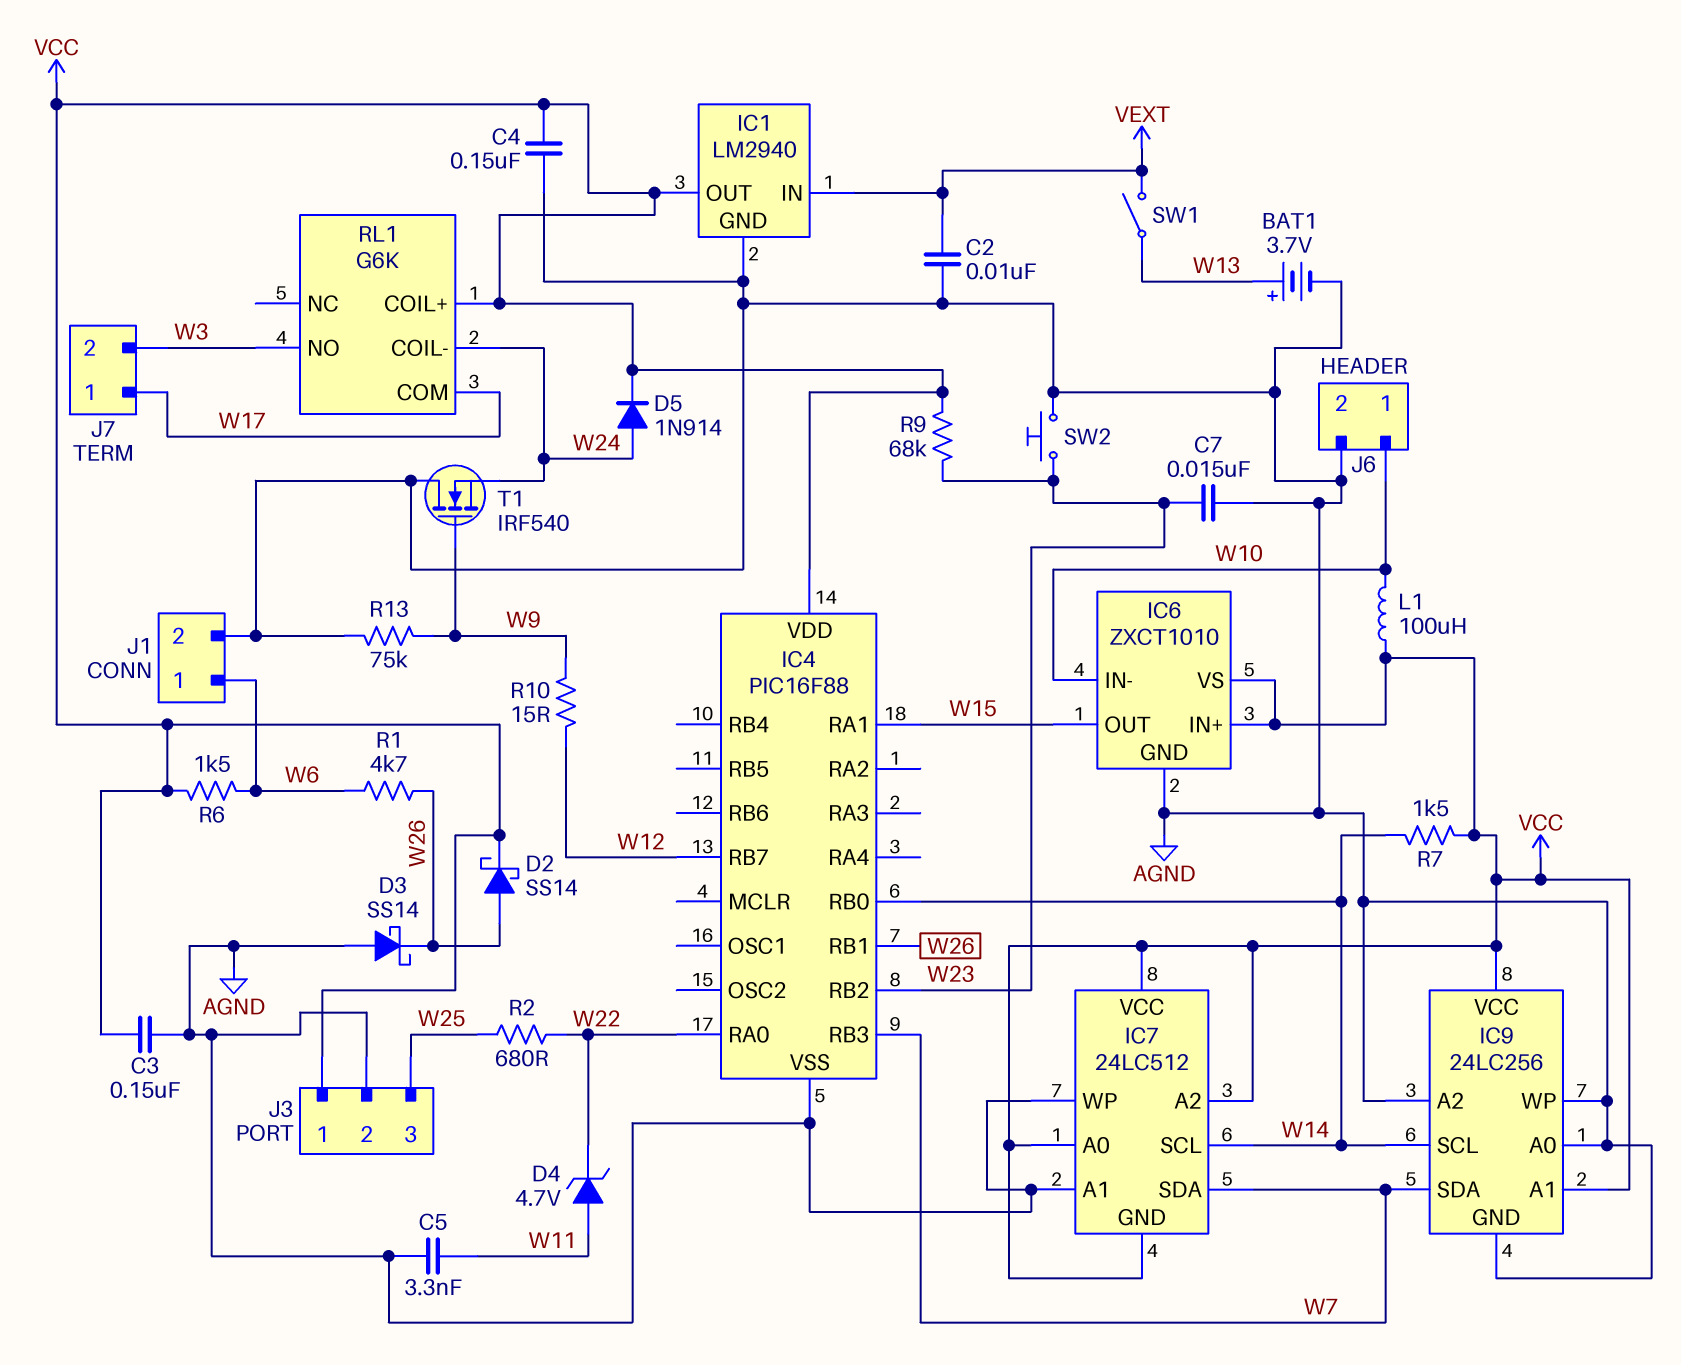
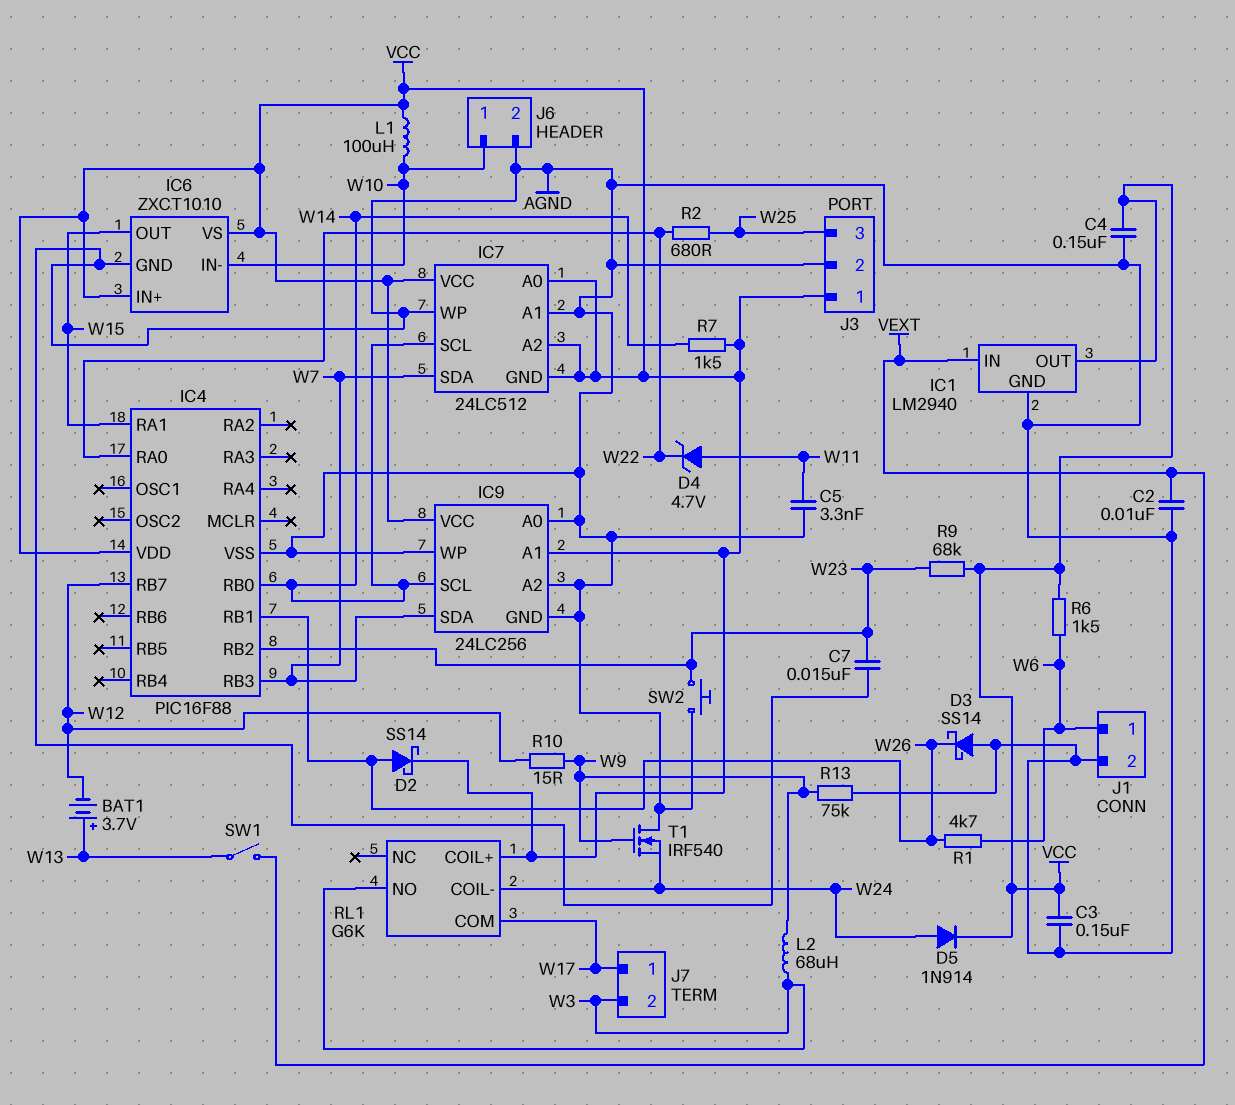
BAT1: 3.7V (plus W13, minus AGND) -> 3.7V (plus W13, minus W12)
L2: none -> 68uH (W3, W9)

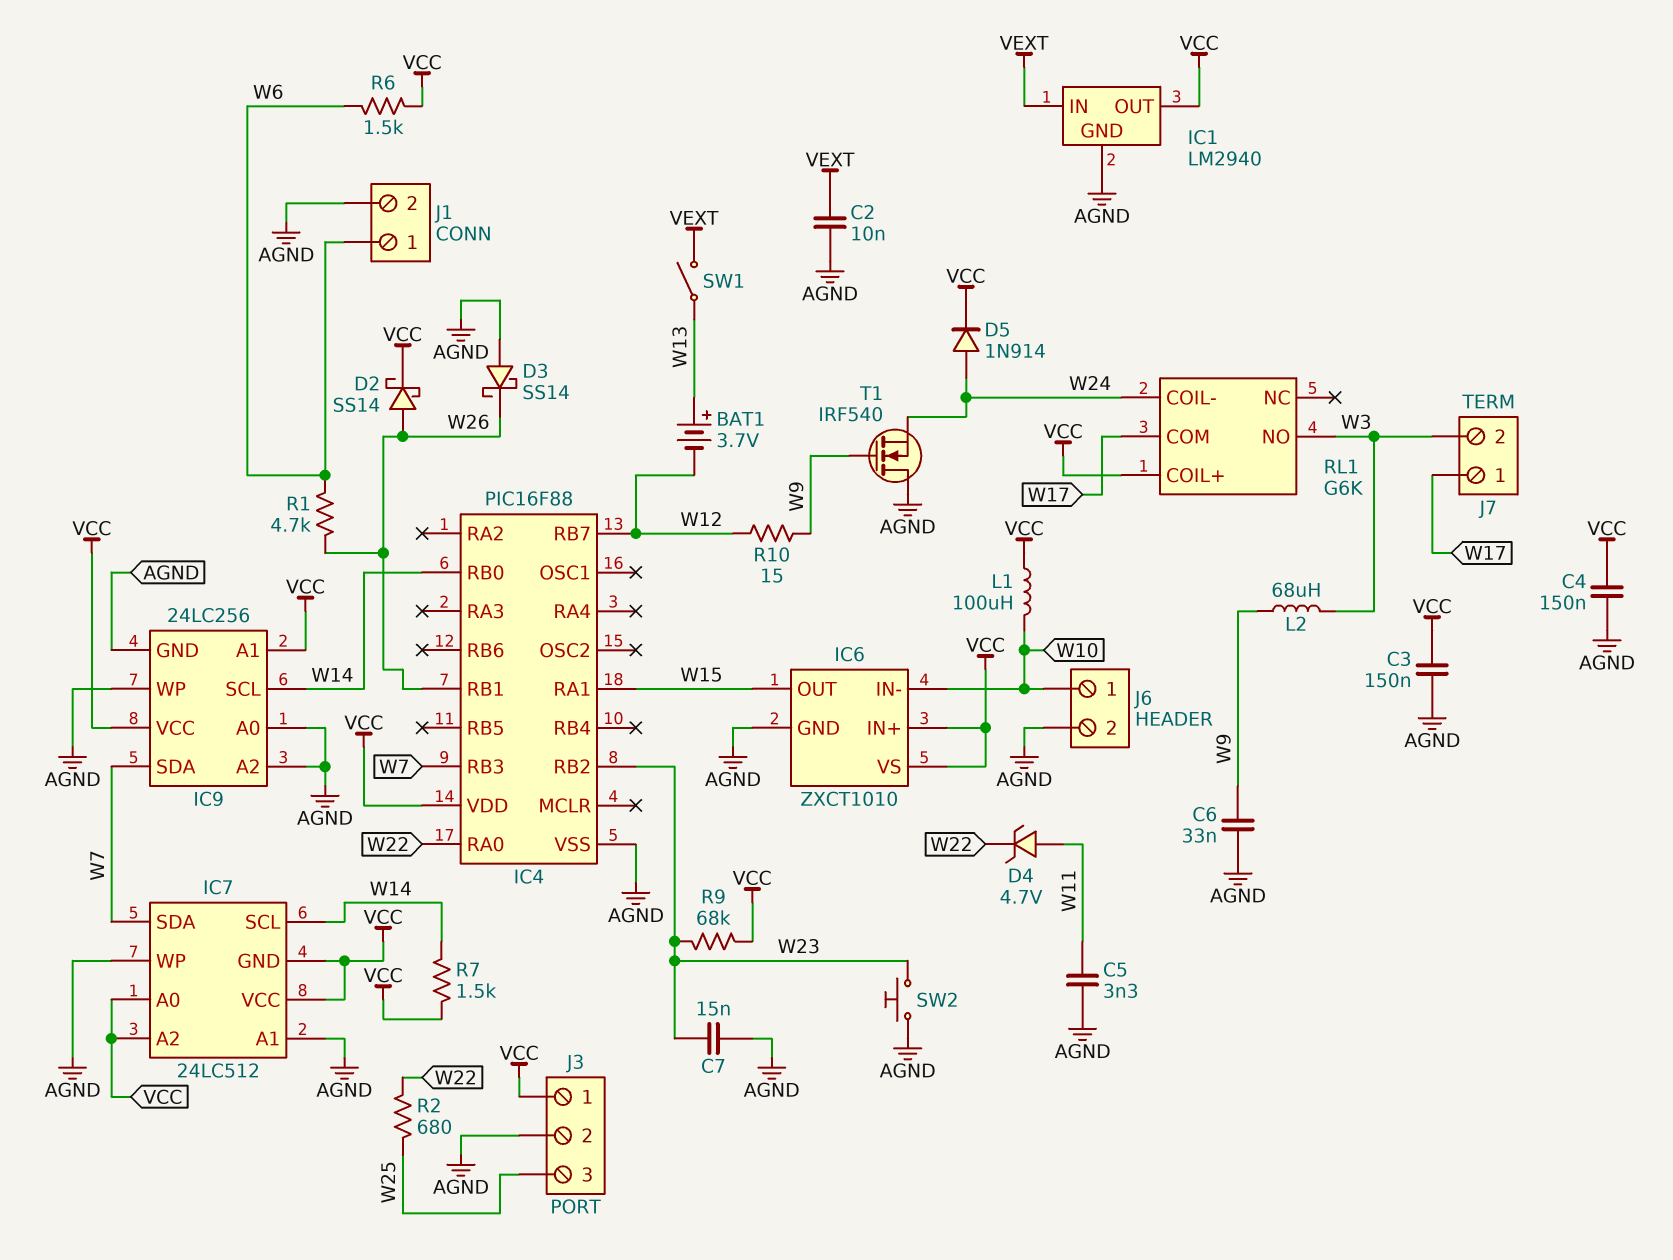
C6: none -> 33nF (AGND, W9)
R13: 75k (AGND, W9) -> none

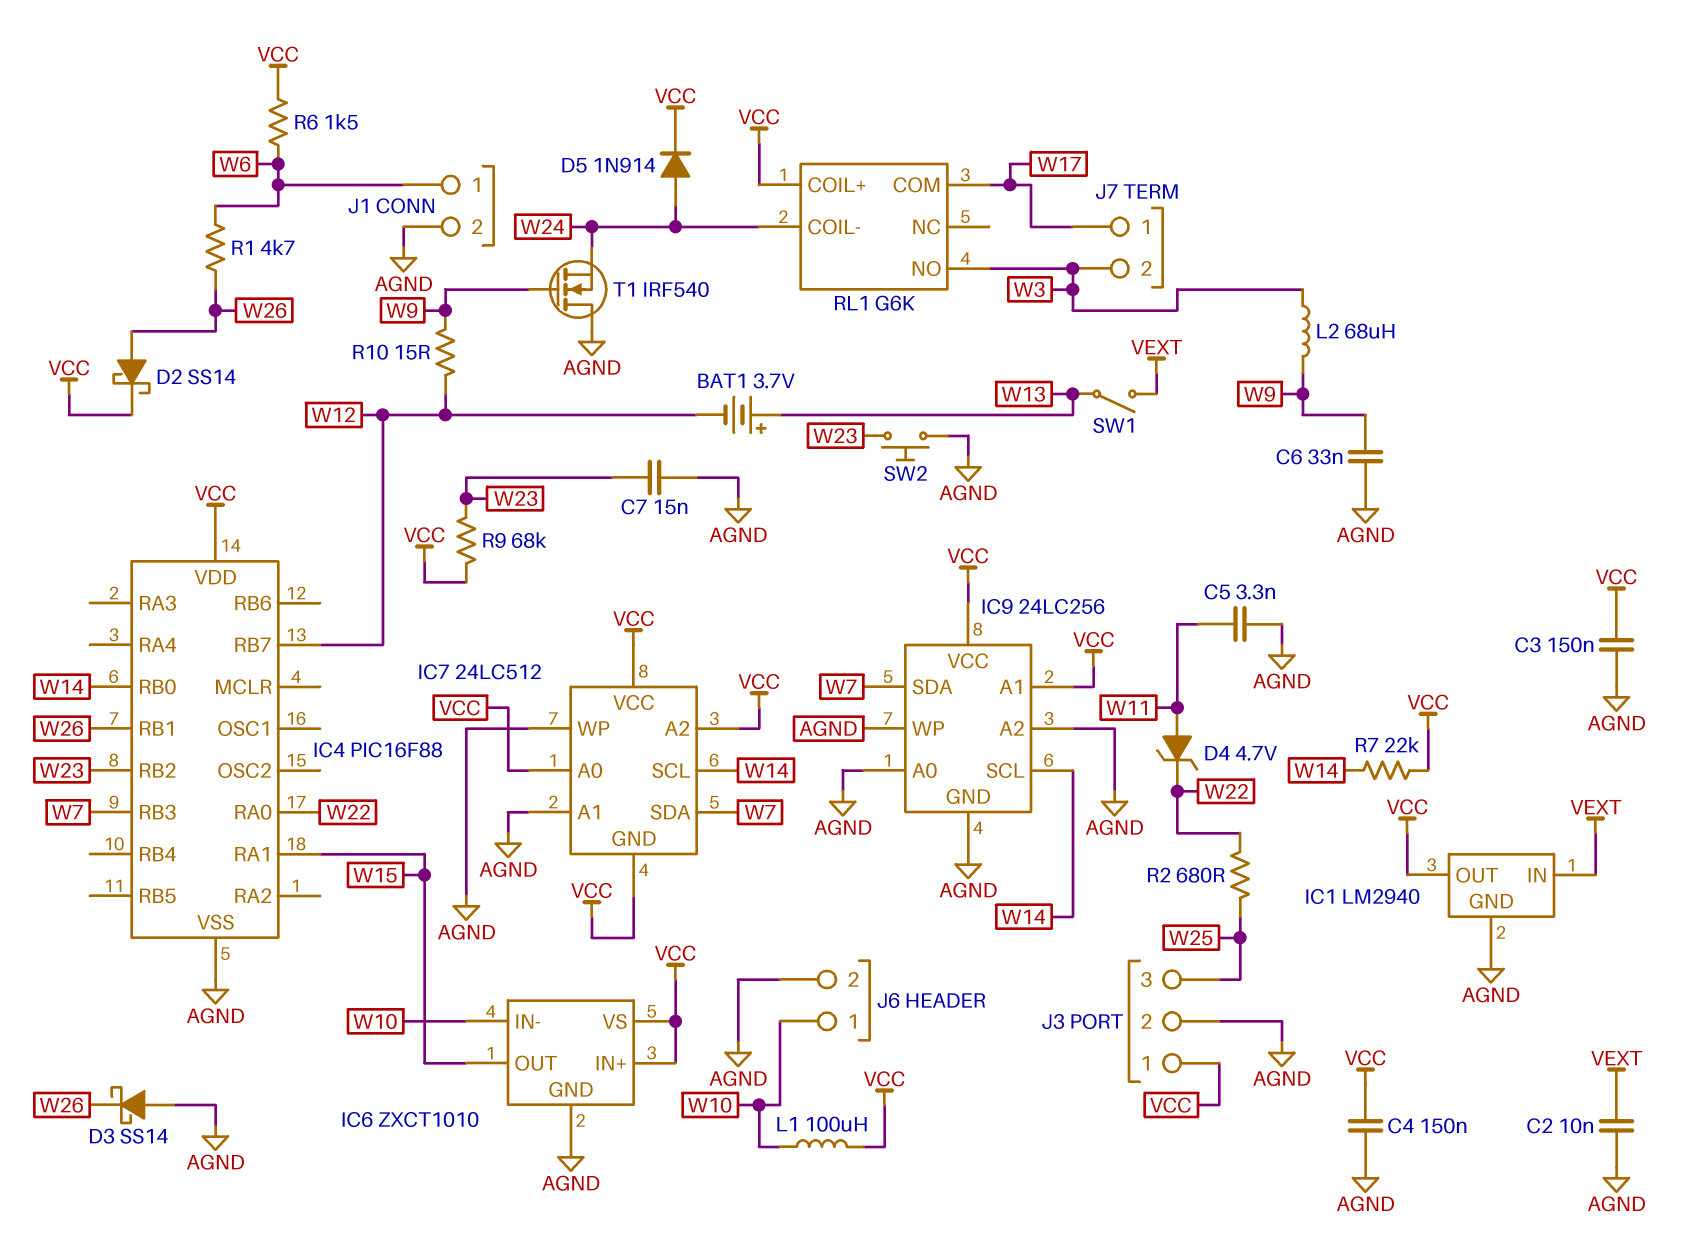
R7: 1.5k (VCC, W14) -> 22k (VCC, W14)

